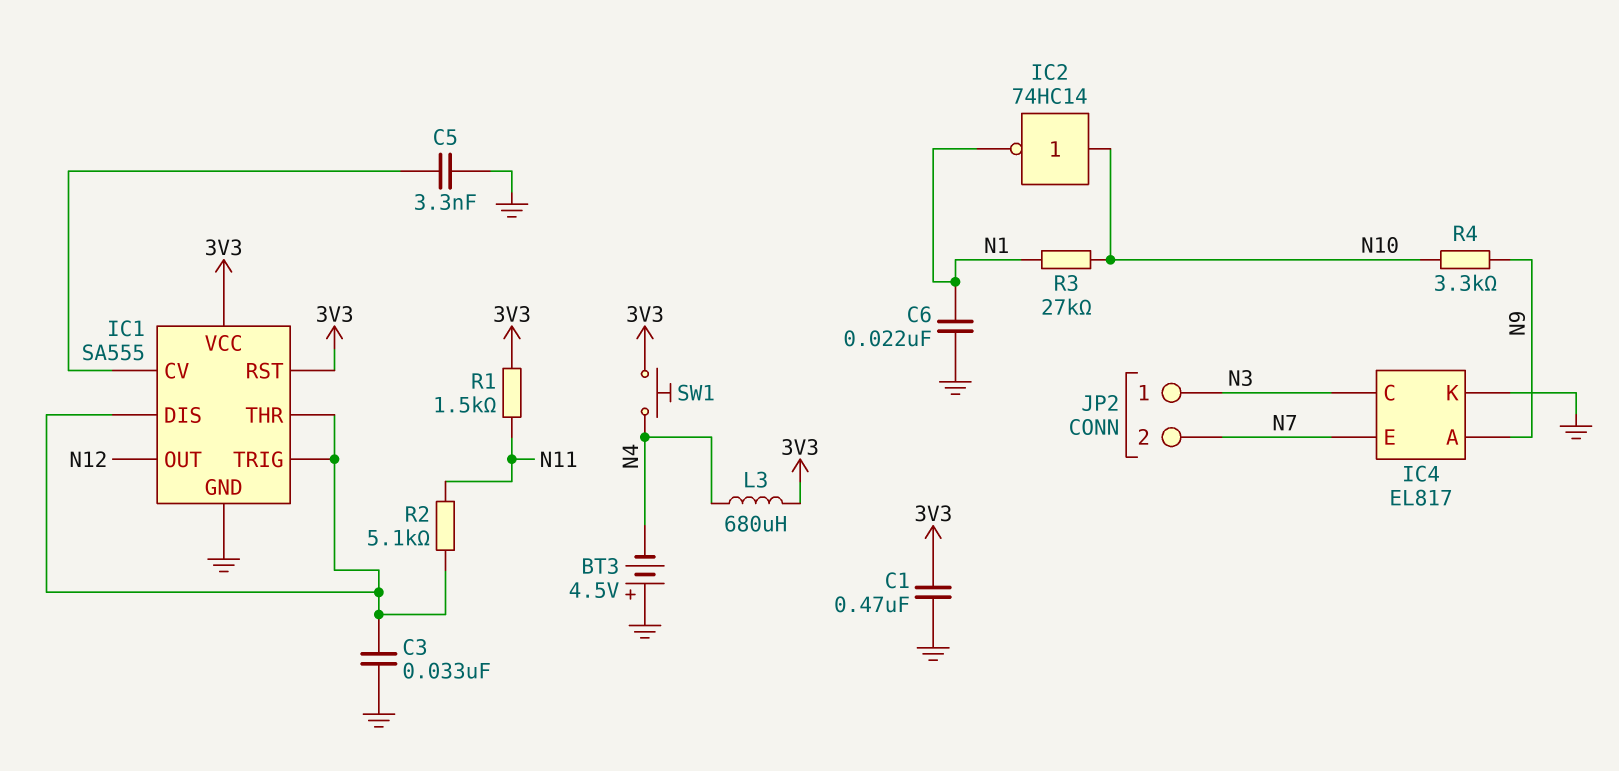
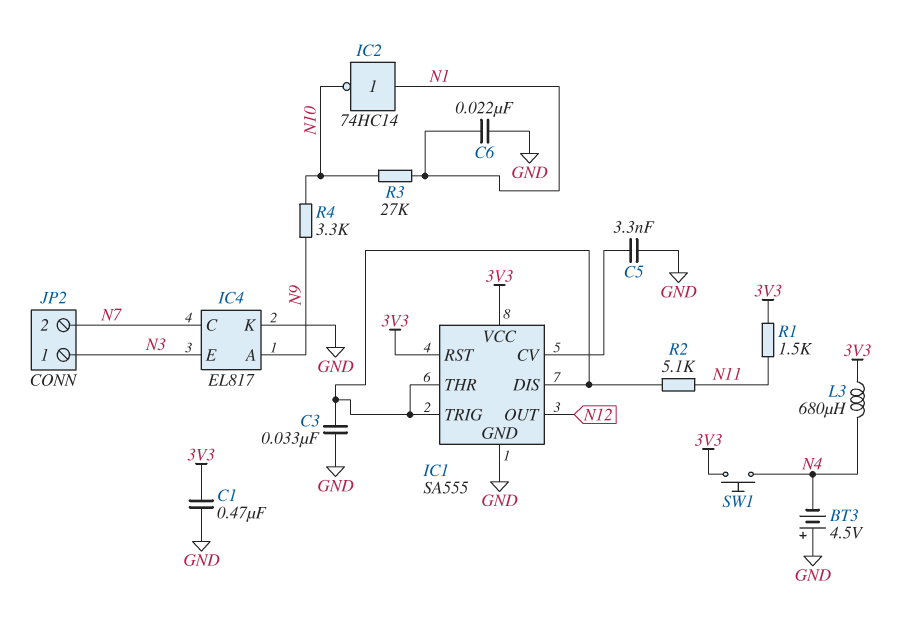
IC2: NOT 74HC14 (in N10, out N1) -> NOT 74HC14 (in N1, out N10)
IC4 pin C: N3 -> N7
IC4 pin E: N7 -> N3

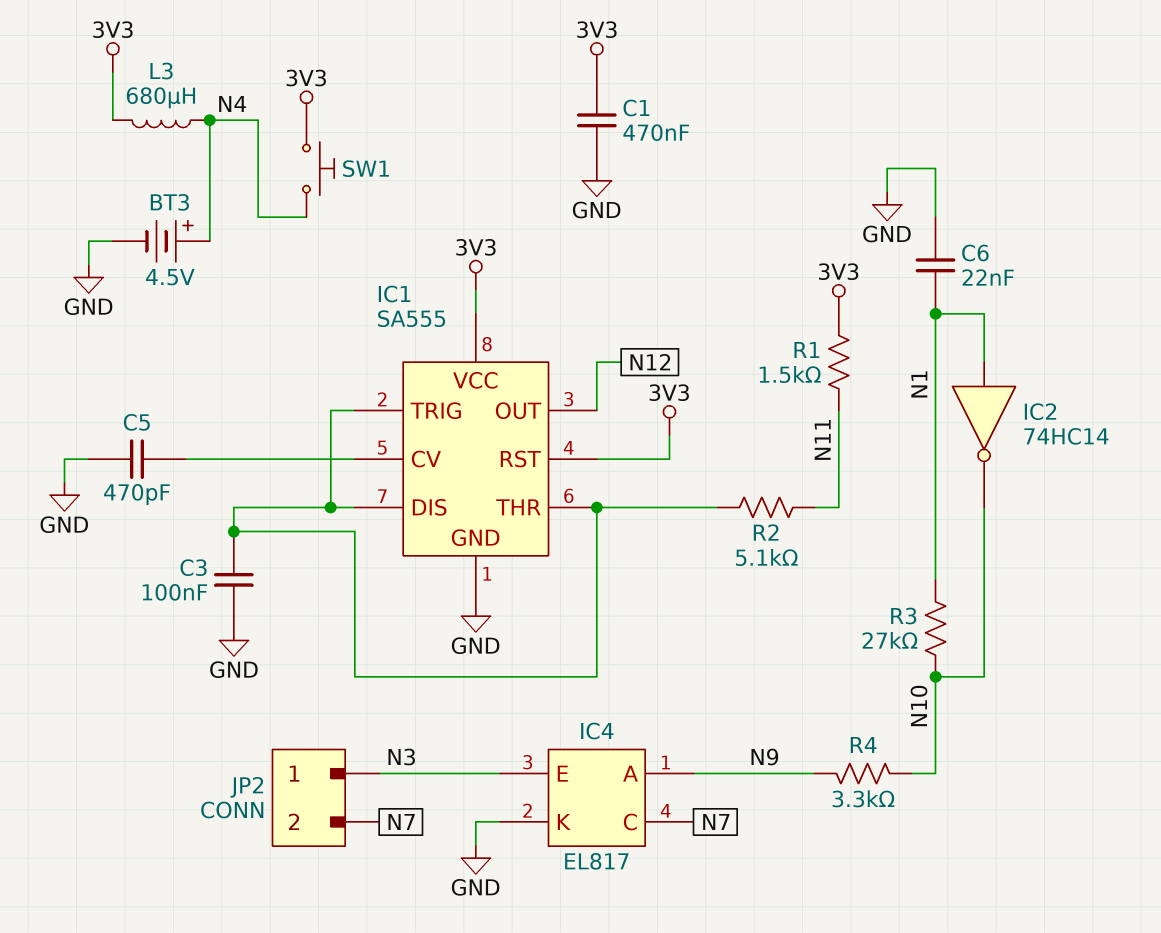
BT3: 4.5V (plus GND, minus N4) -> 4.5V (plus N4, minus GND)
C3: 33nF (GND, IC1/DIS) -> 100nF (GND, IC1/DIS)
C5: 3.3nF (GND, IC1/CV) -> 470pF (GND, IC1/CV)

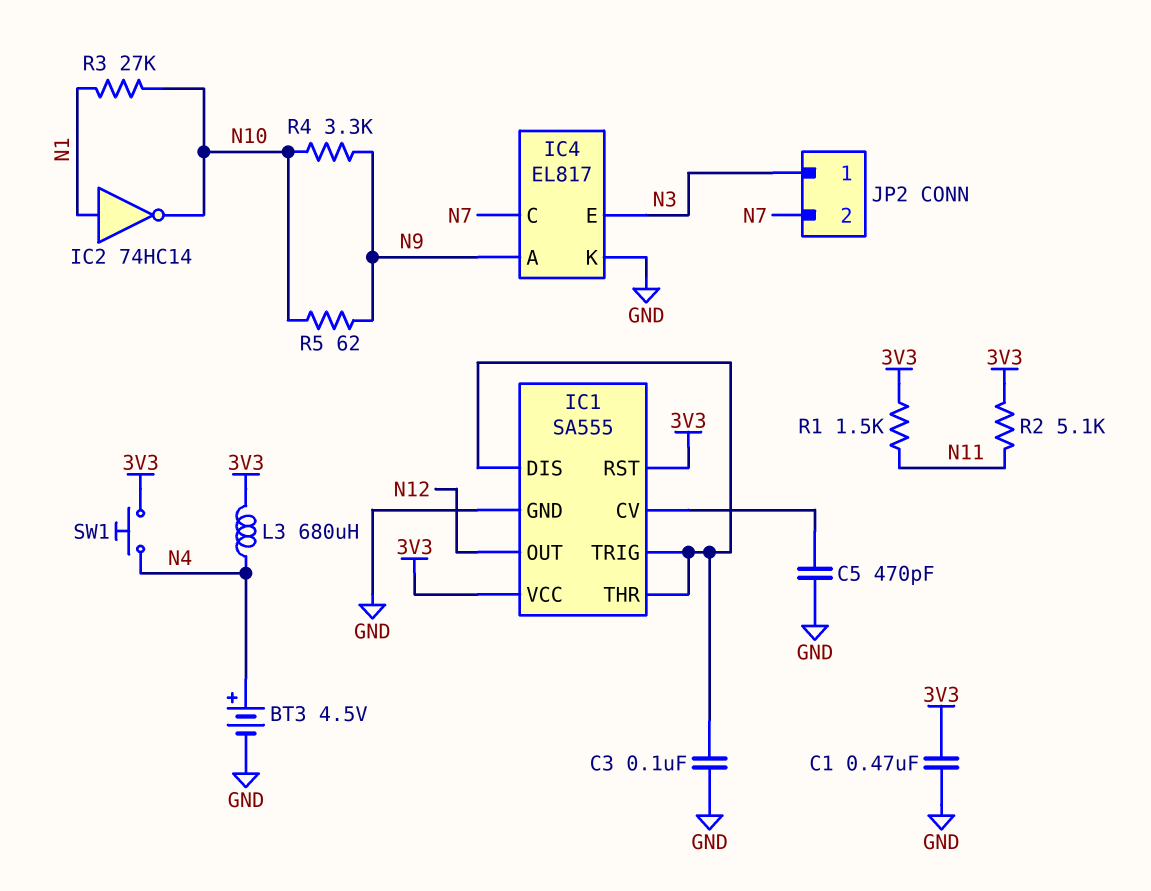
C6: 22nF (GND, N1) -> none
R2: 5.1k (IC1/DIS, N11) -> 5.1k (3V3, N11)
R5: none -> 62 (N9, N10)

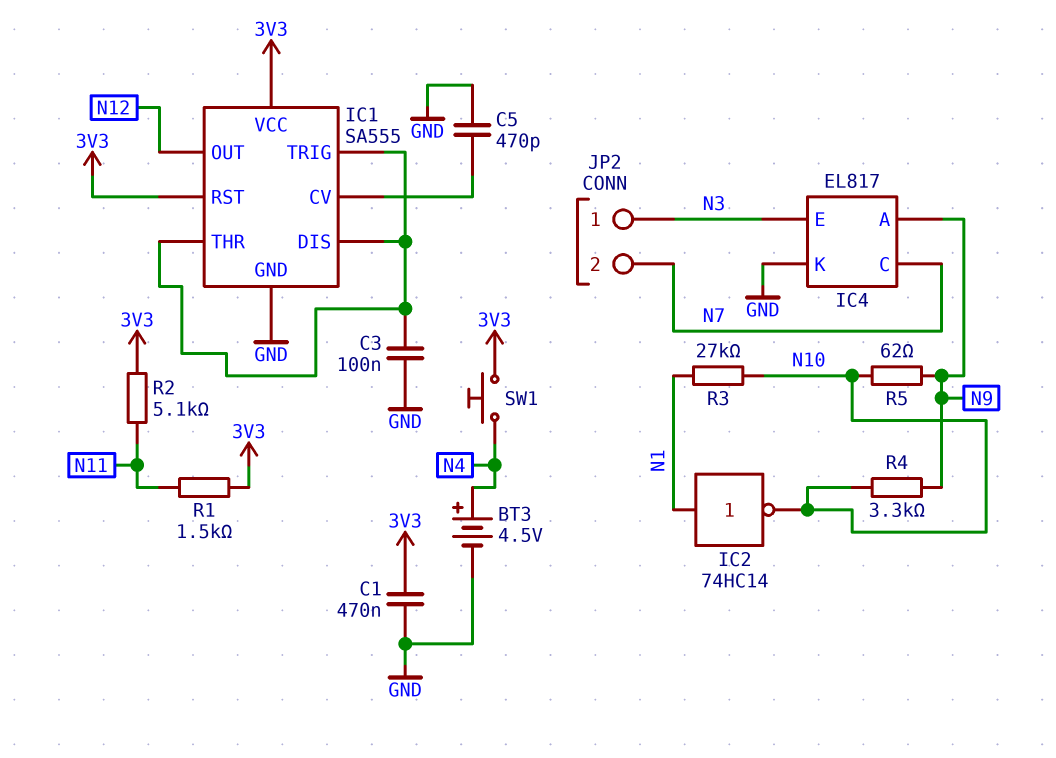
L3: 680uH (3V3, N4) -> none

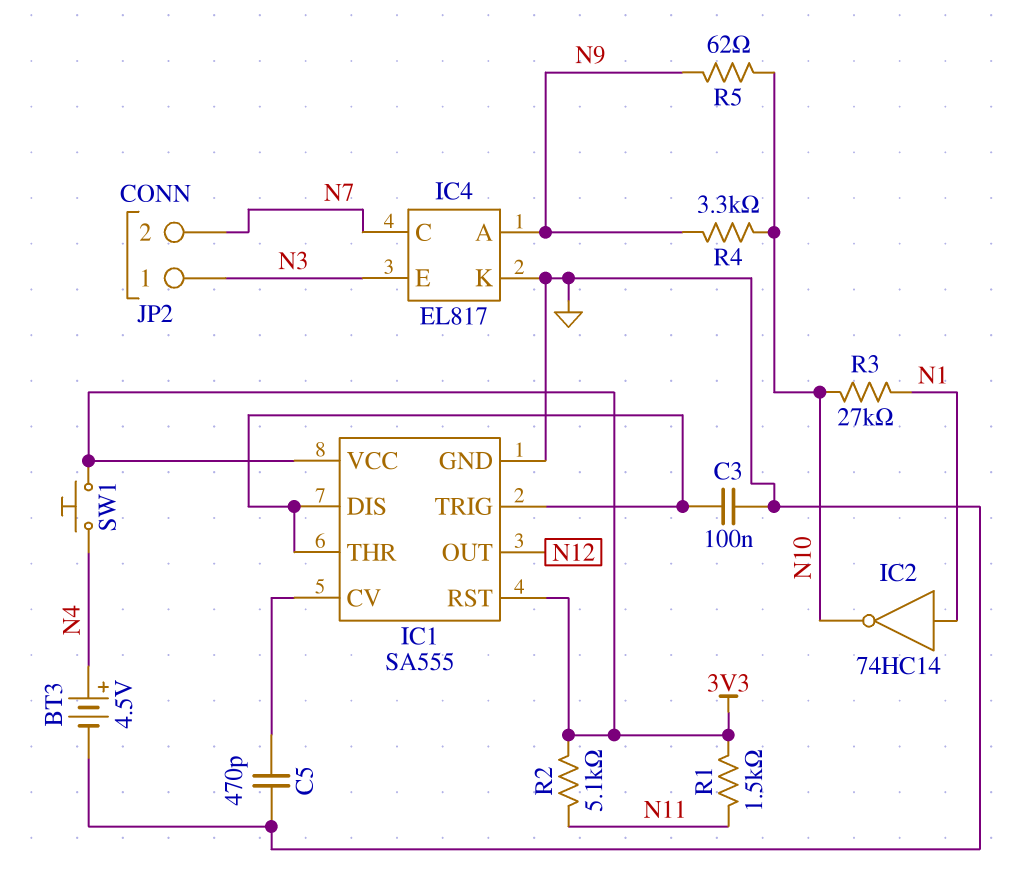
C1: 470nF (3V3, GND) -> none

